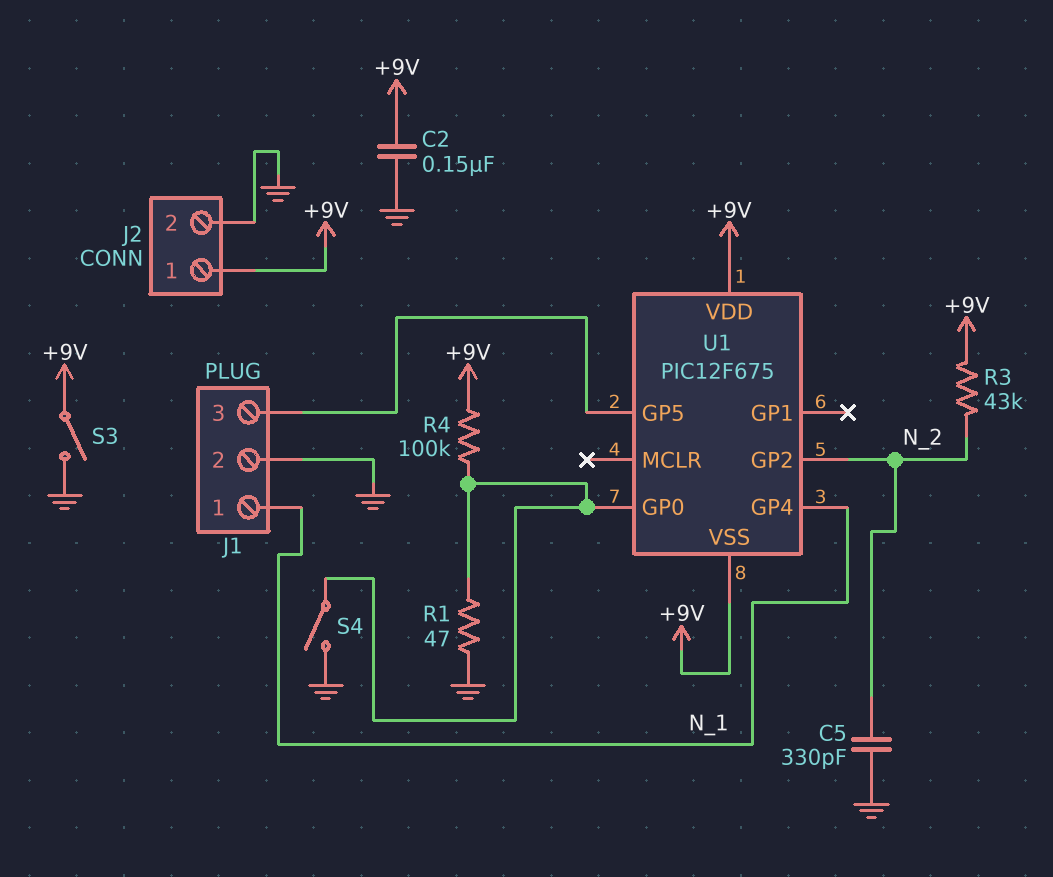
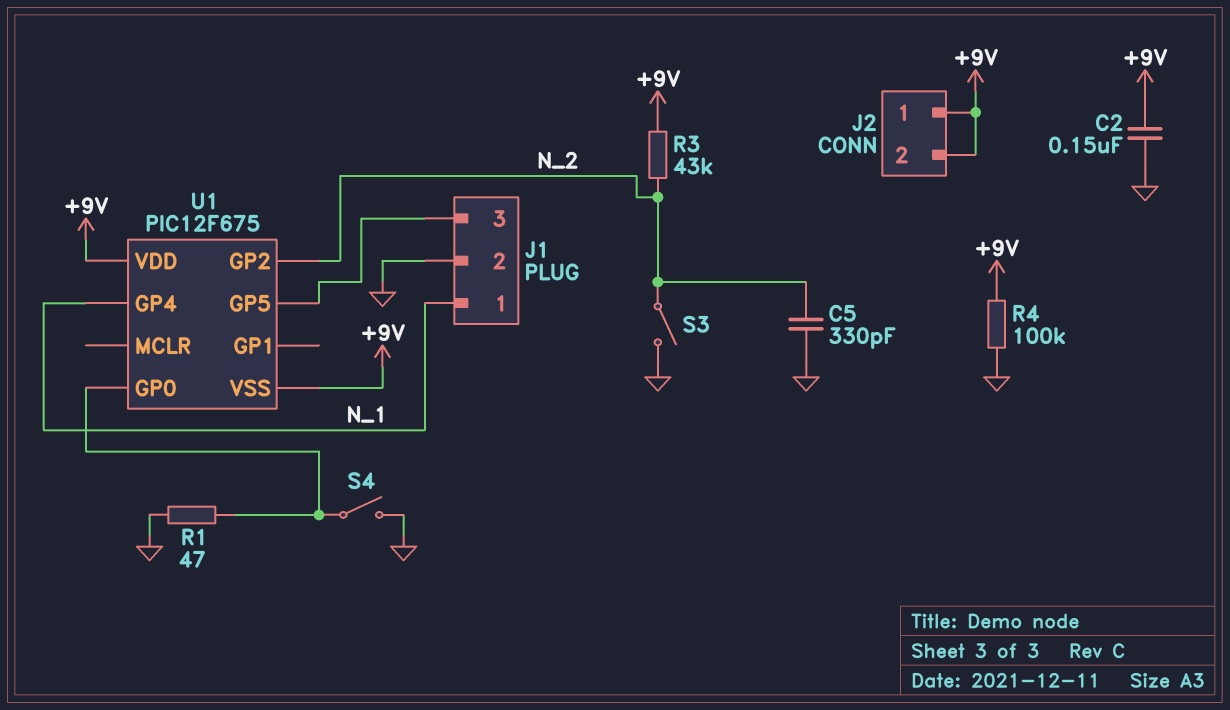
J2 pin 2: GND -> +9V
R4: 100k (+9V, U1/GP0) -> 100k (+9V, GND)
S3: switch (+9V, GND) -> switch (GND, N_2)

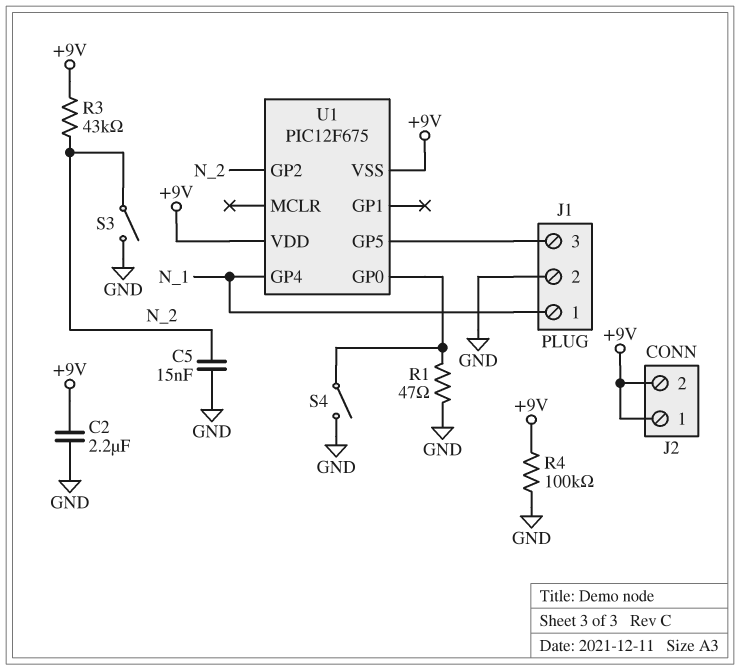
C2: 150nF (+9V, GND) -> 2.2uF (+9V, GND)
C5: 330pF (GND, N_2) -> 15nF (GND, N_2)

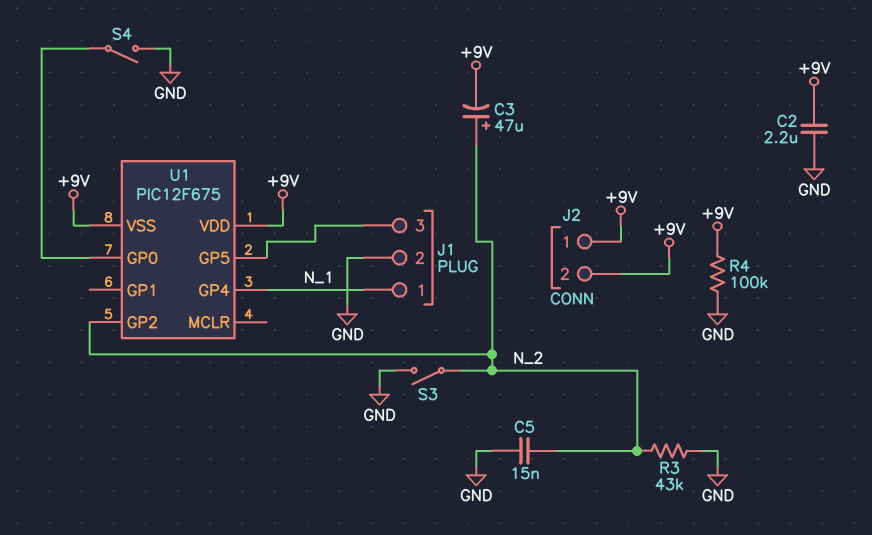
C3: none -> 47uF (plus N_2, minus +9V)
R1: 47 (GND, U1/GP0) -> none
R3: 43k (+9V, N_2) -> 43k (GND, N_2)

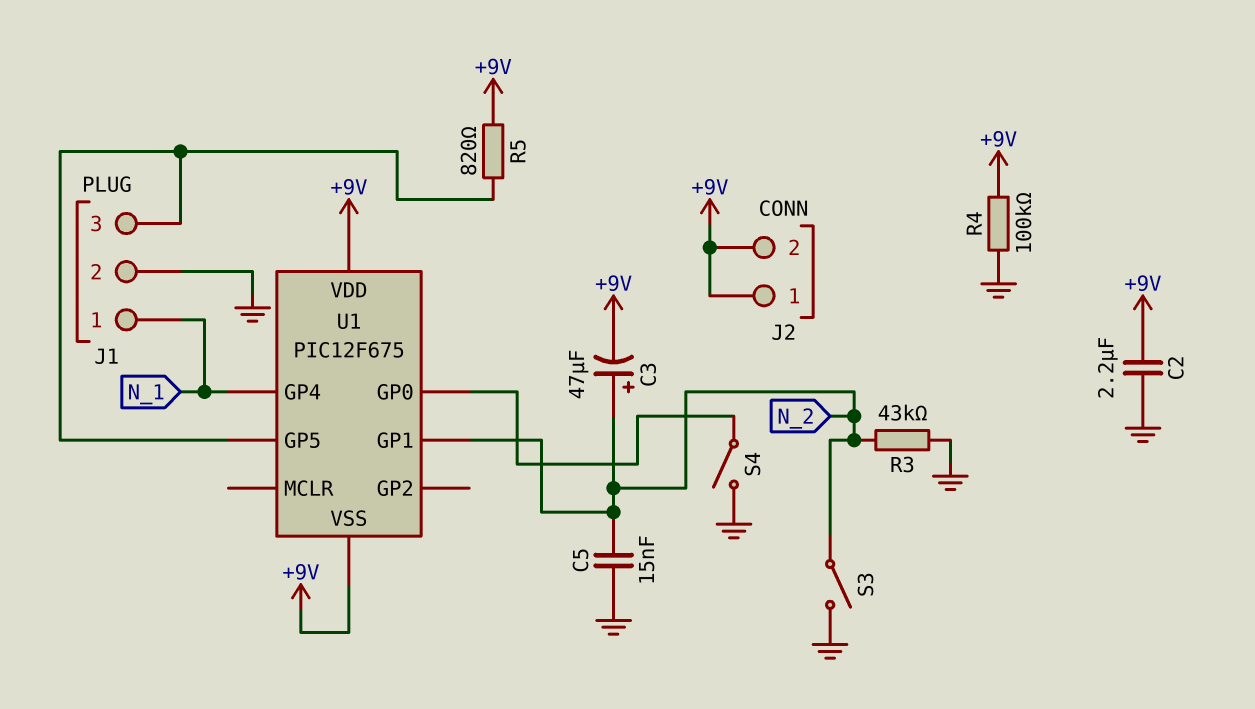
R5: none -> 820 (+9V, J1/3)
U1 pin GP1: none -> N_2
U1 pin GP2: N_2 -> none

